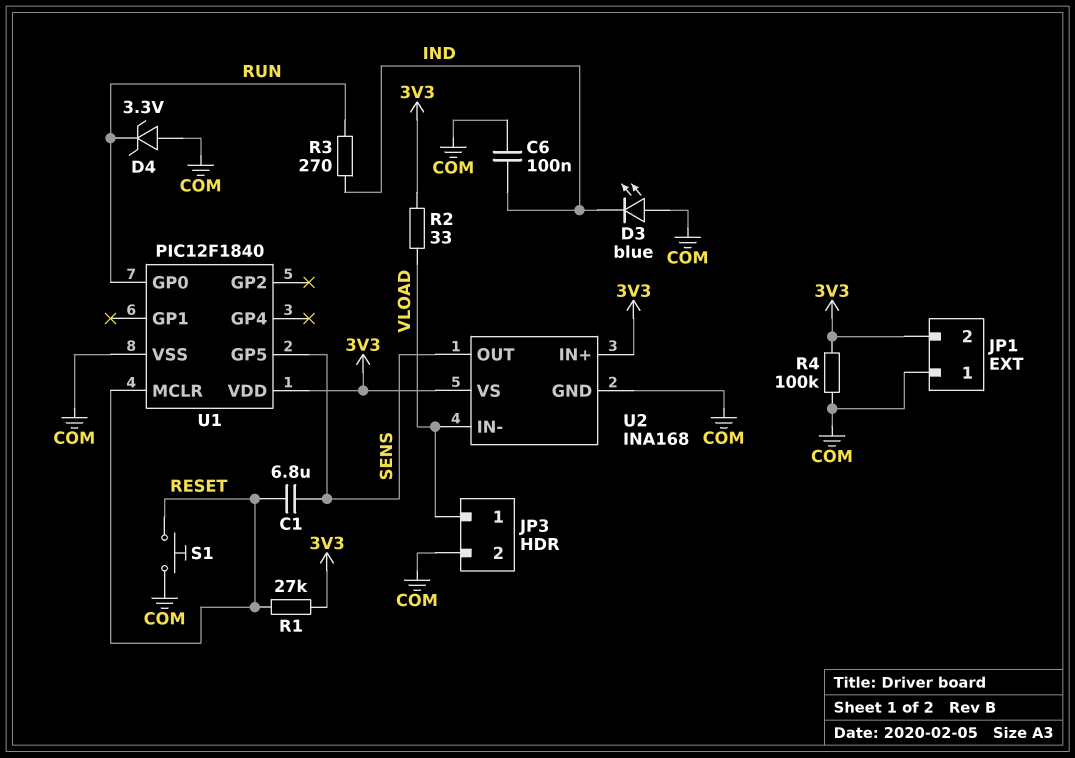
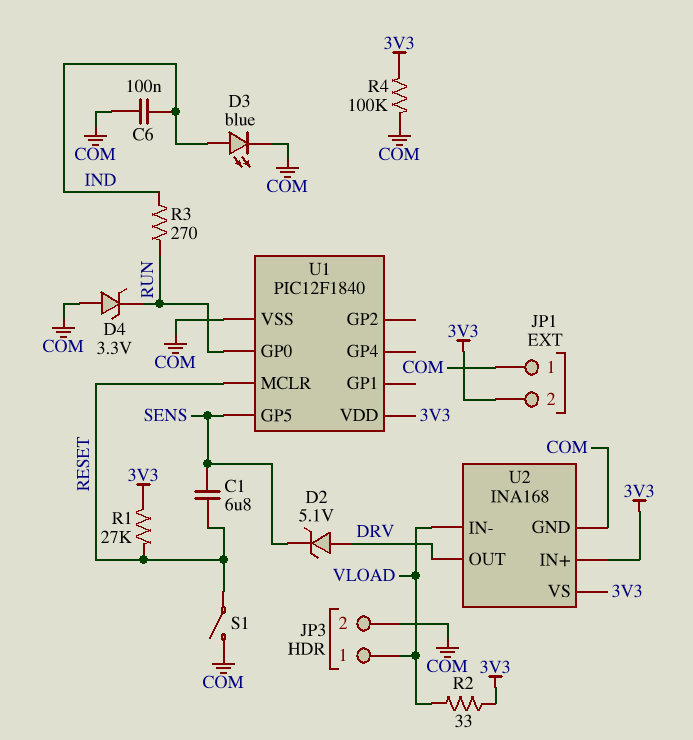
D2: none -> zener 5.1V (A DRV, K SENS)
D3: LED blue (A COM, K IND) -> LED blue (A IND, K COM)
S1: button (COM, RESET) -> switch (COM, RESET)
U2 pin OUT: SENS -> DRV

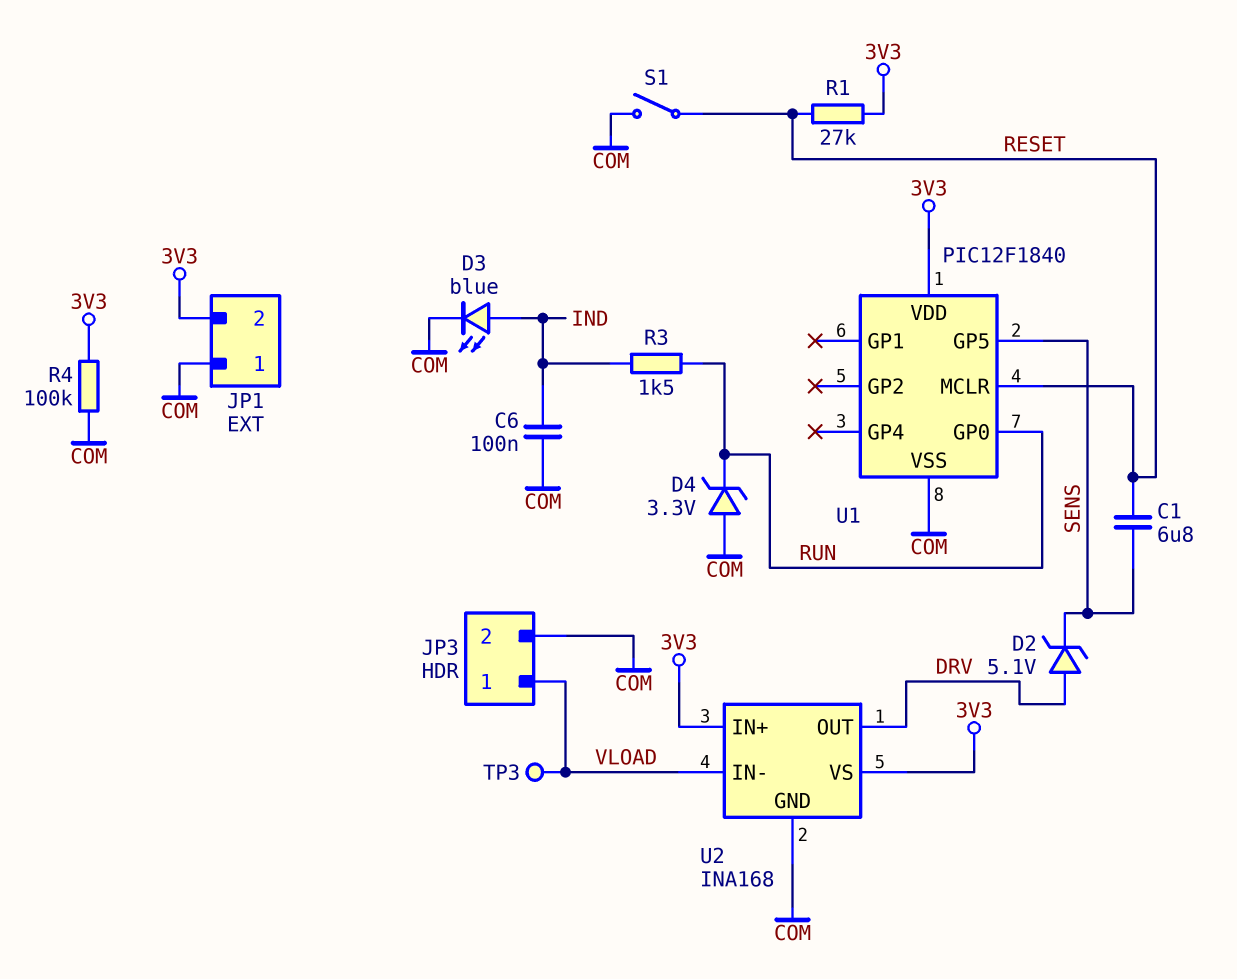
R2: 33 (3V3, VLOAD) -> none
R3: 270 (IND, RUN) -> 1.5k (IND, RUN)
TP3: none -> test point (VLOAD)

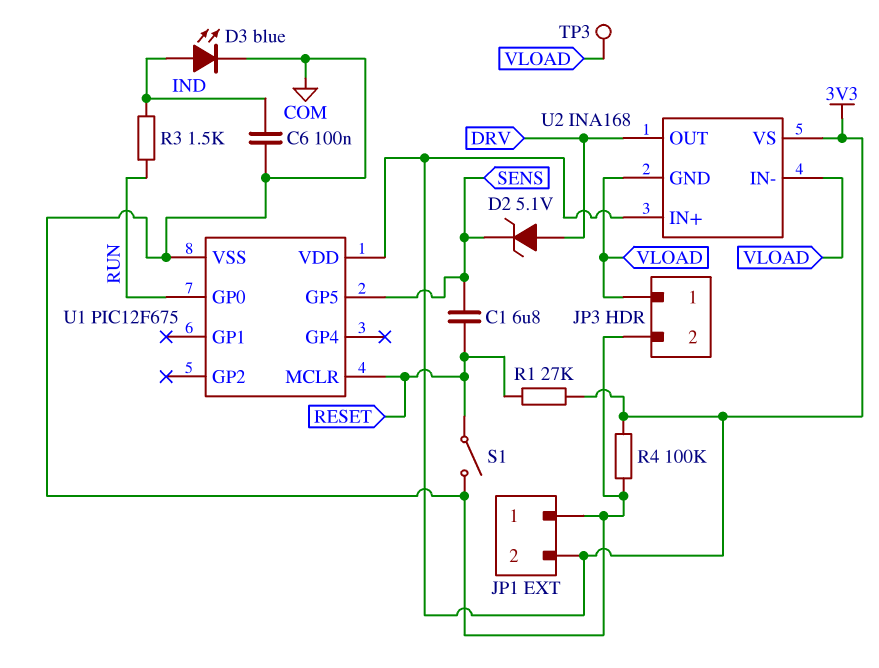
D4: zener 3.3V (A COM, K RUN) -> none
U1: PIC12F1840 -> PIC12F675
U2 pin GND: COM -> VLOAD

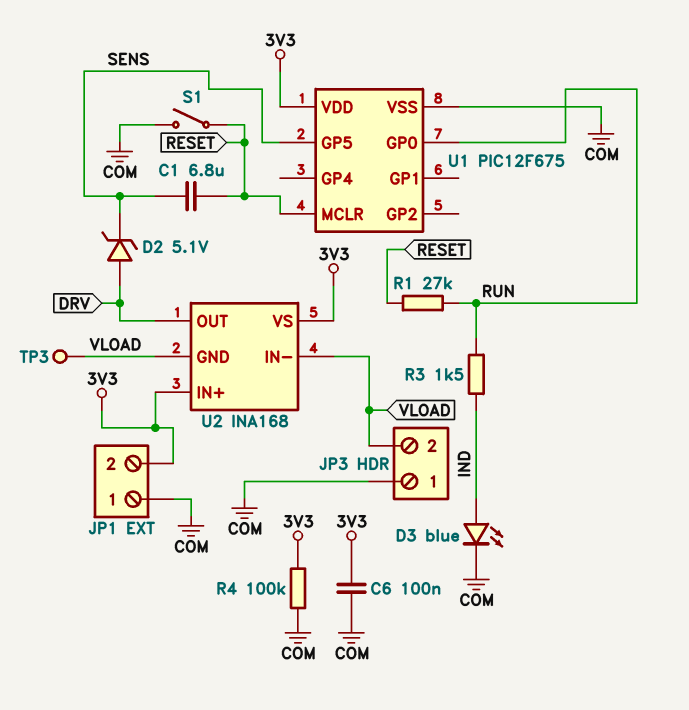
C6: 100nF (COM, IND) -> 100nF (3V3, COM)
JP3 pin 1: VLOAD -> COM
JP3 pin 2: COM -> VLOAD
R1: 27k (3V3, RESET) -> 27k (RESET, RUN)

